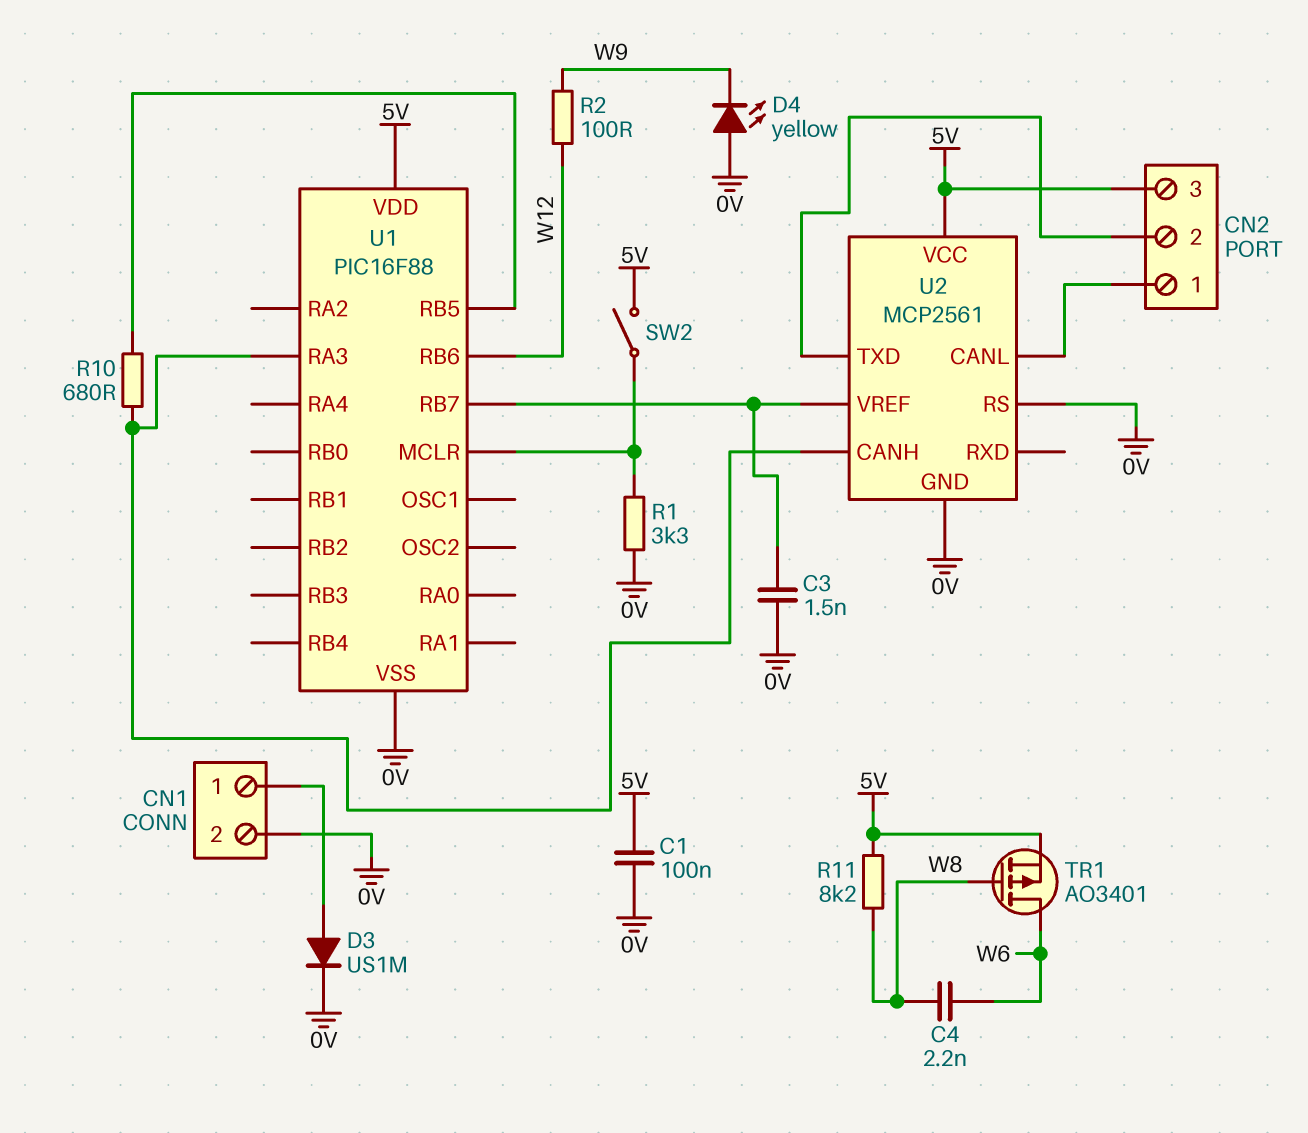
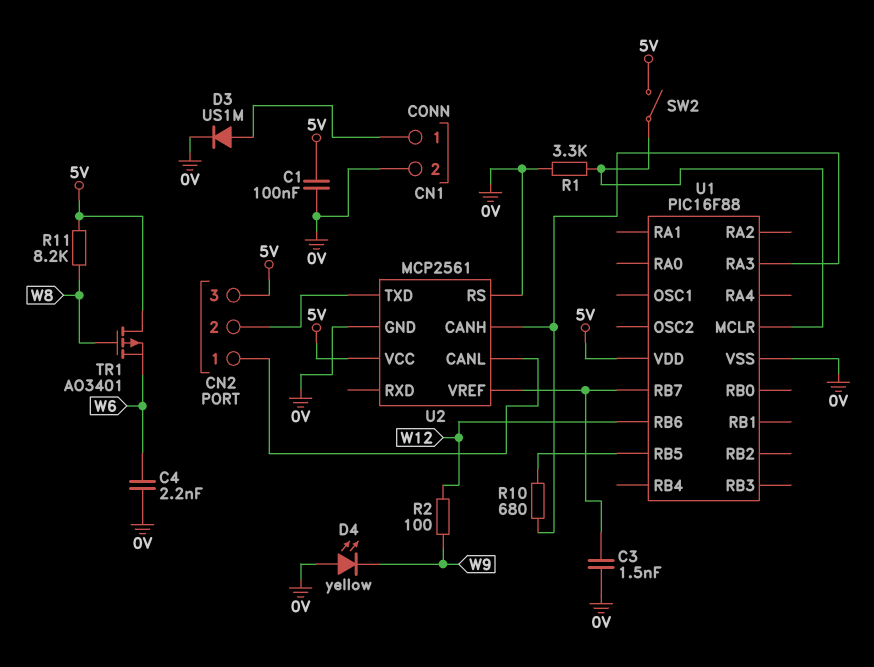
C4: 2.2nF (W6, W8) -> 2.2nF (0V, W6)
TR1: PMOS AO3401 (G W8, D W6, S 5V) -> PMOS AO3401 (G W8, D 5V, S W6)

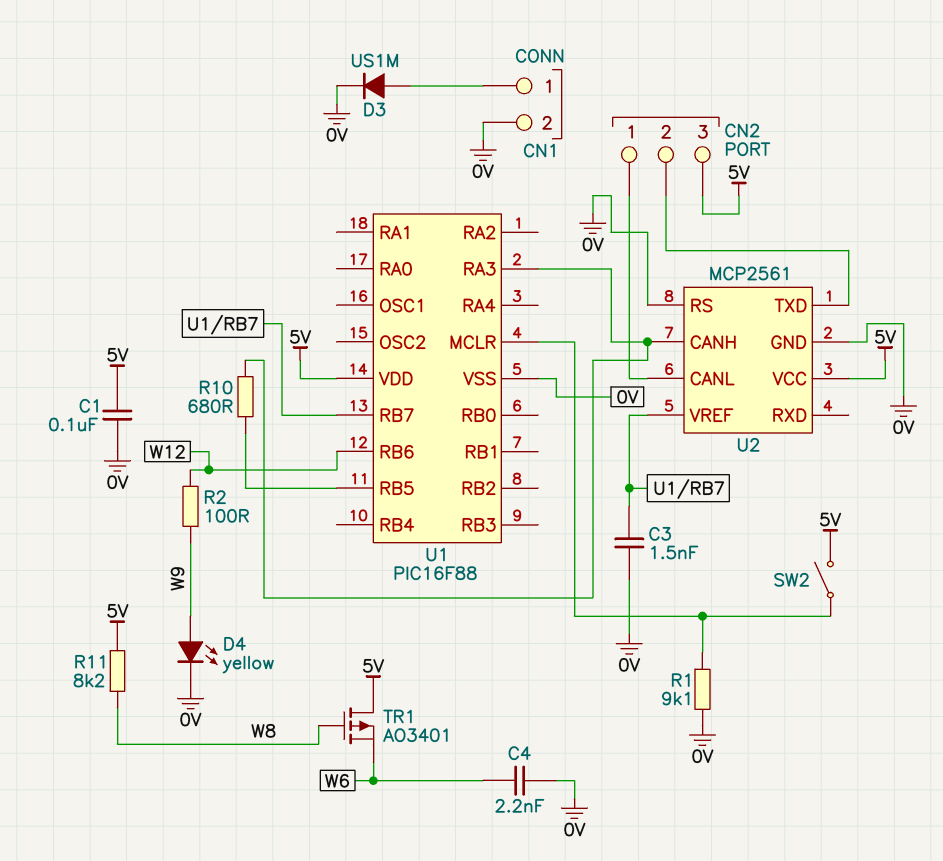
D4: LED yellow (A 0V, K W9) -> LED yellow (A W9, K 0V)
R1: 3.3k (0V, U1/MCLR) -> 9.1k (0V, U1/MCLR)

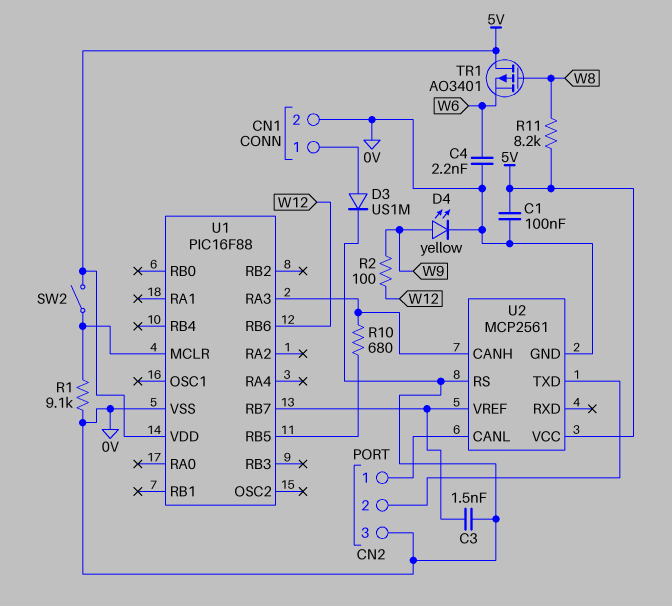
CN2 pin 3: 5V -> 0V

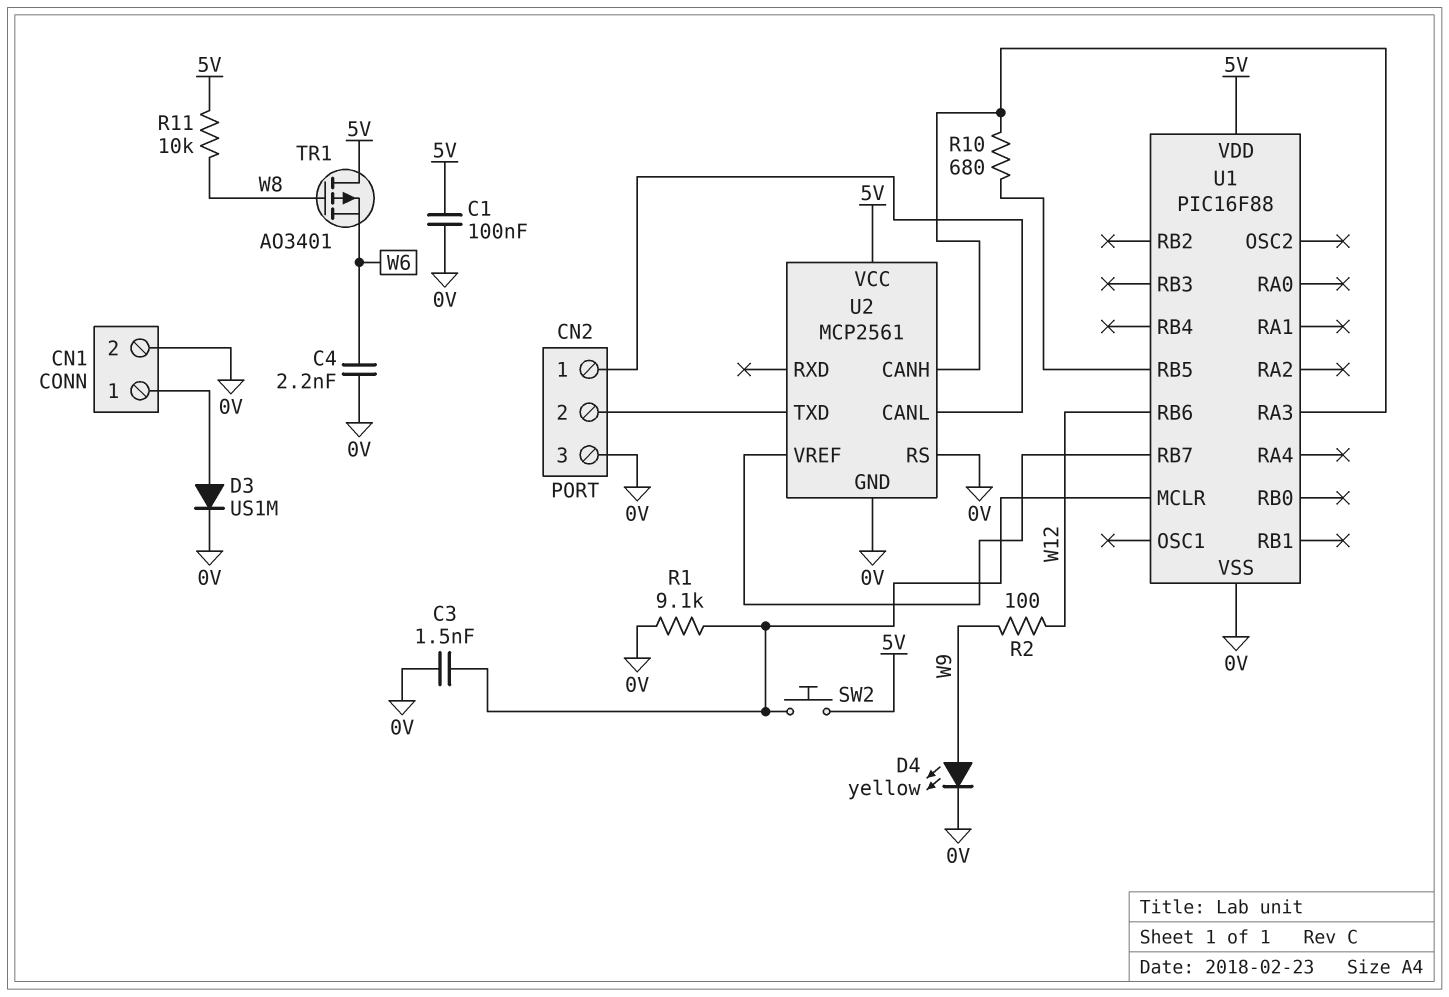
C3: 1.5nF (0V, U1/RB7) -> 1.5nF (0V, U1/MCLR)
R11: 8.2k (5V, W8) -> 10k (5V, W8)
SW2: switch (5V, U1/MCLR) -> button (5V, U1/MCLR)

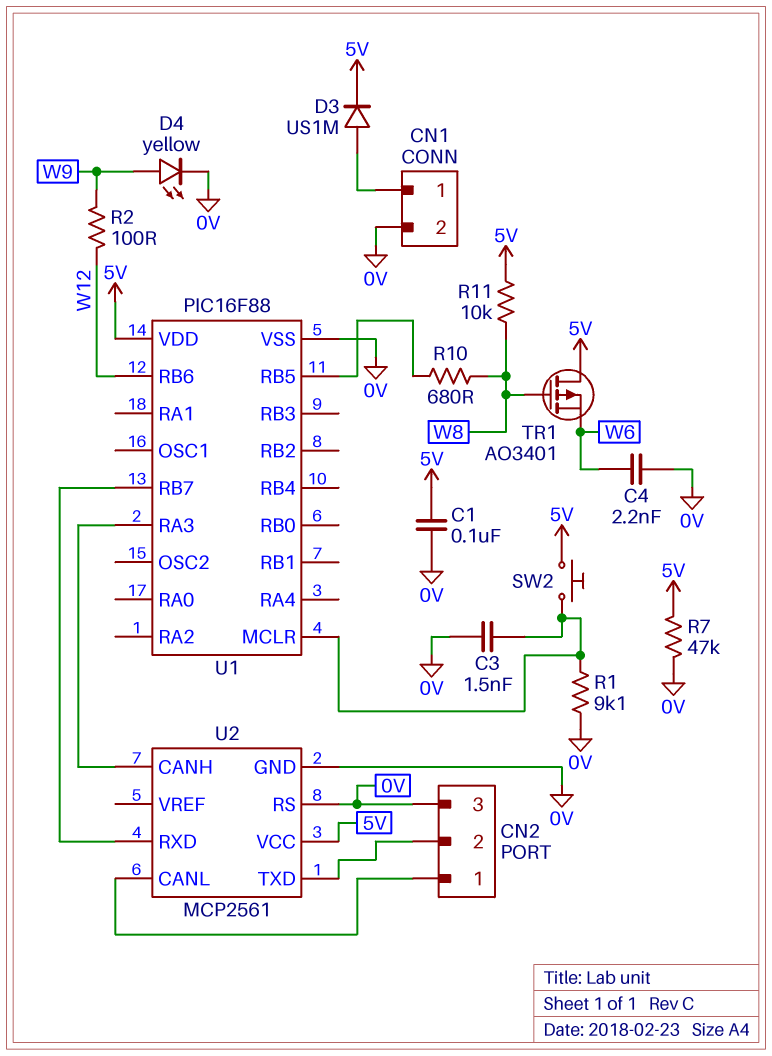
D3: diode US1M (A CN1/1, K 0V) -> diode US1M (A CN1/1, K 5V)
R7: none -> 47k (0V, 5V)
R10: 680 (U1/RA3, U1/RB5) -> 680 (U1/RB5, W8)
U2 pin RXD: none -> U1/RB7
U2 pin VREF: U1/RB7 -> none

